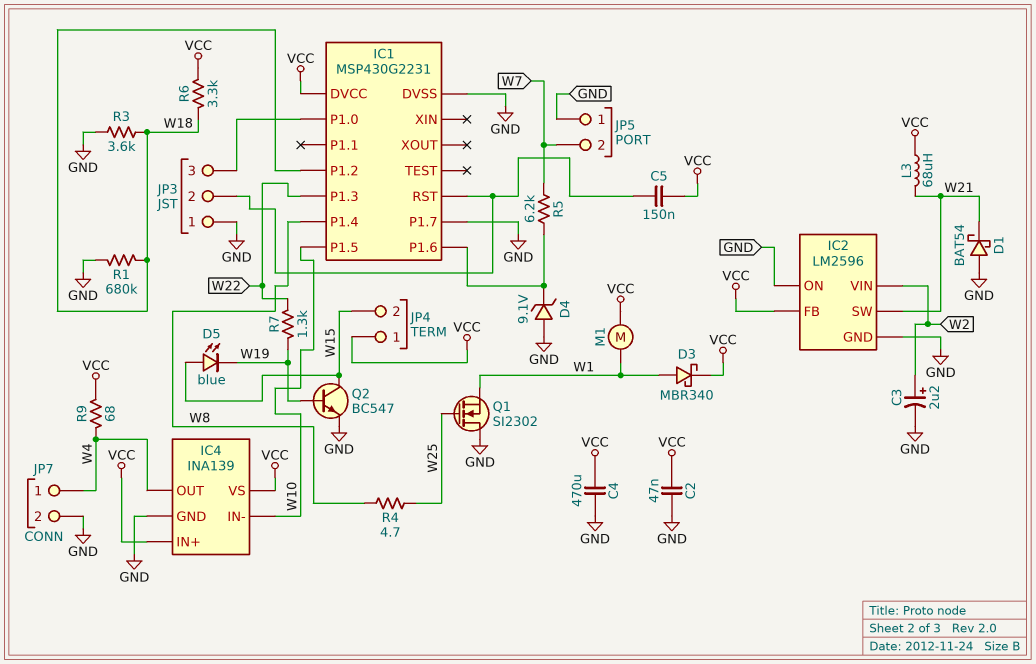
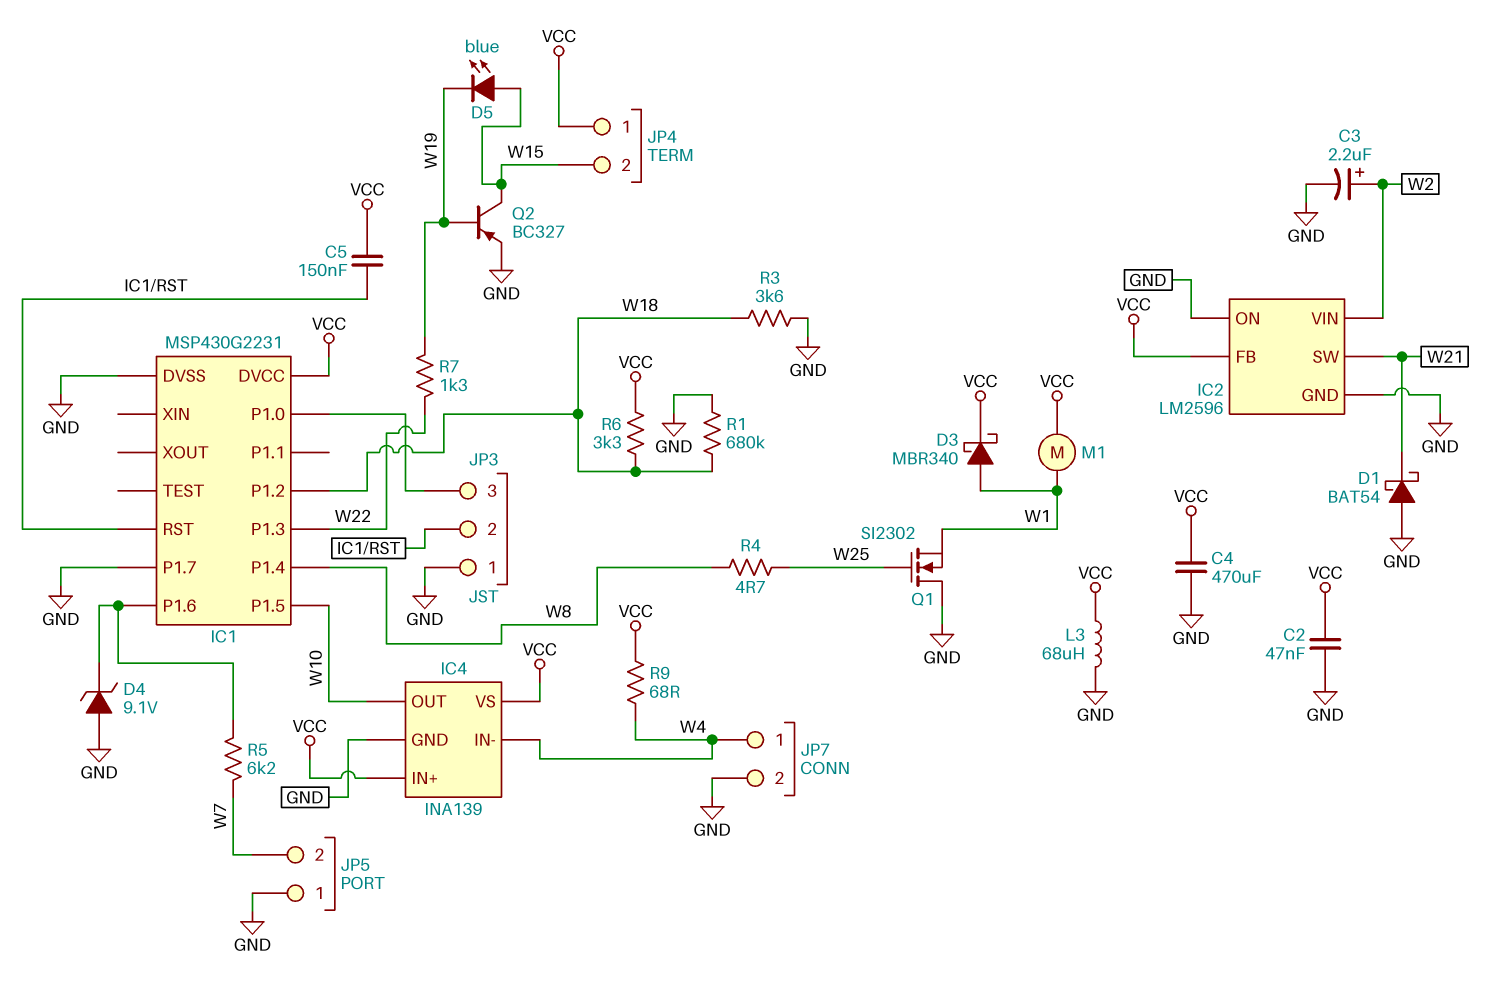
IC4 pin IN-: W10 -> W4
IC4 pin OUT: W4 -> W10
L3: 68uH (VCC, W21) -> 68uH (GND, VCC)
Q2: NPN BC547 (B W19, C W15, E GND) -> PNP BC327 (B W19, C W15, E GND)

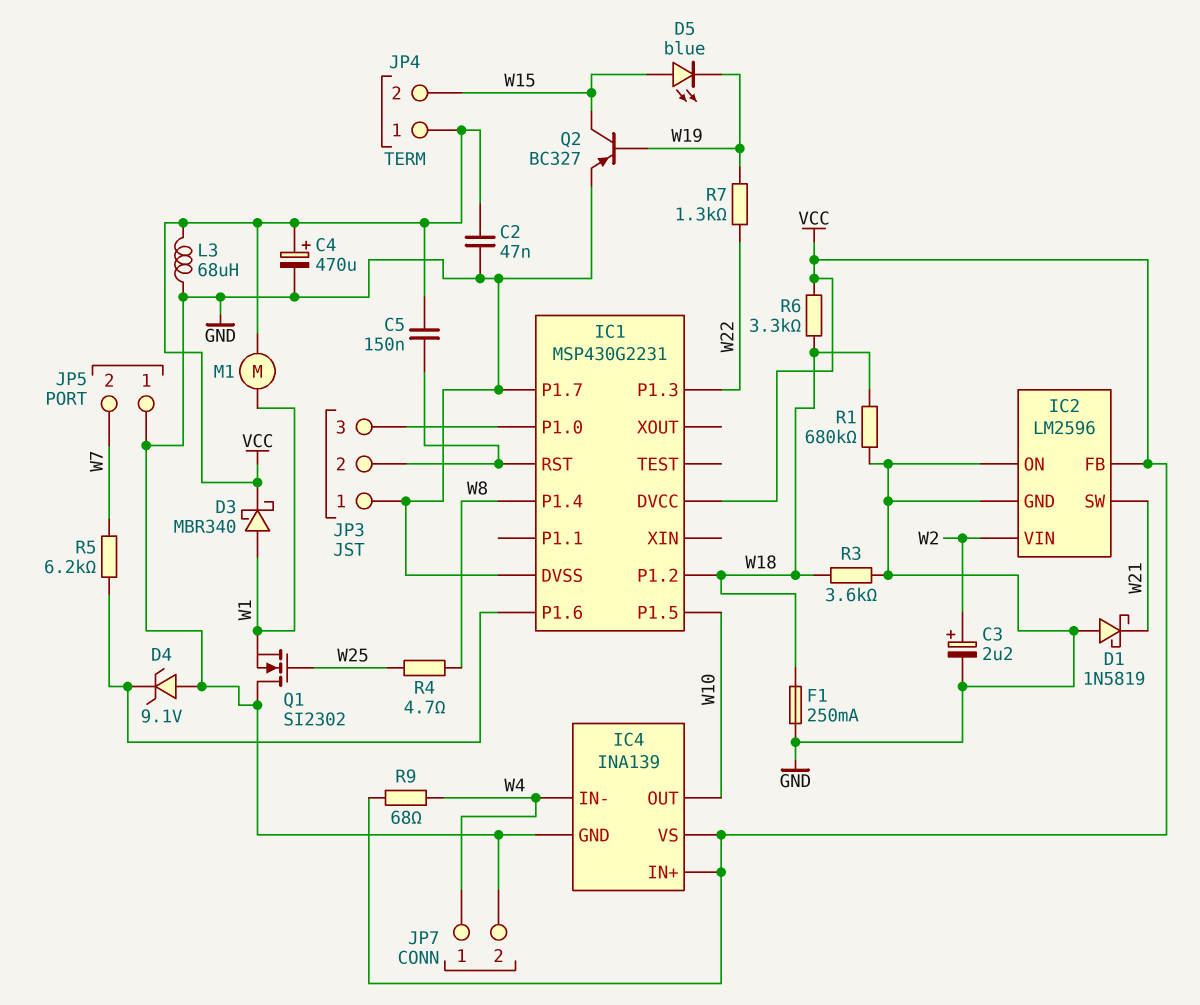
C4: 470uF (GND, VCC) -> 470uF (plus VCC, minus GND)
D1: schottky BAT54 (A GND, K W21) -> schottky 1N5819 (A GND, K W21)
F1: none -> 250mA (GND, W18)

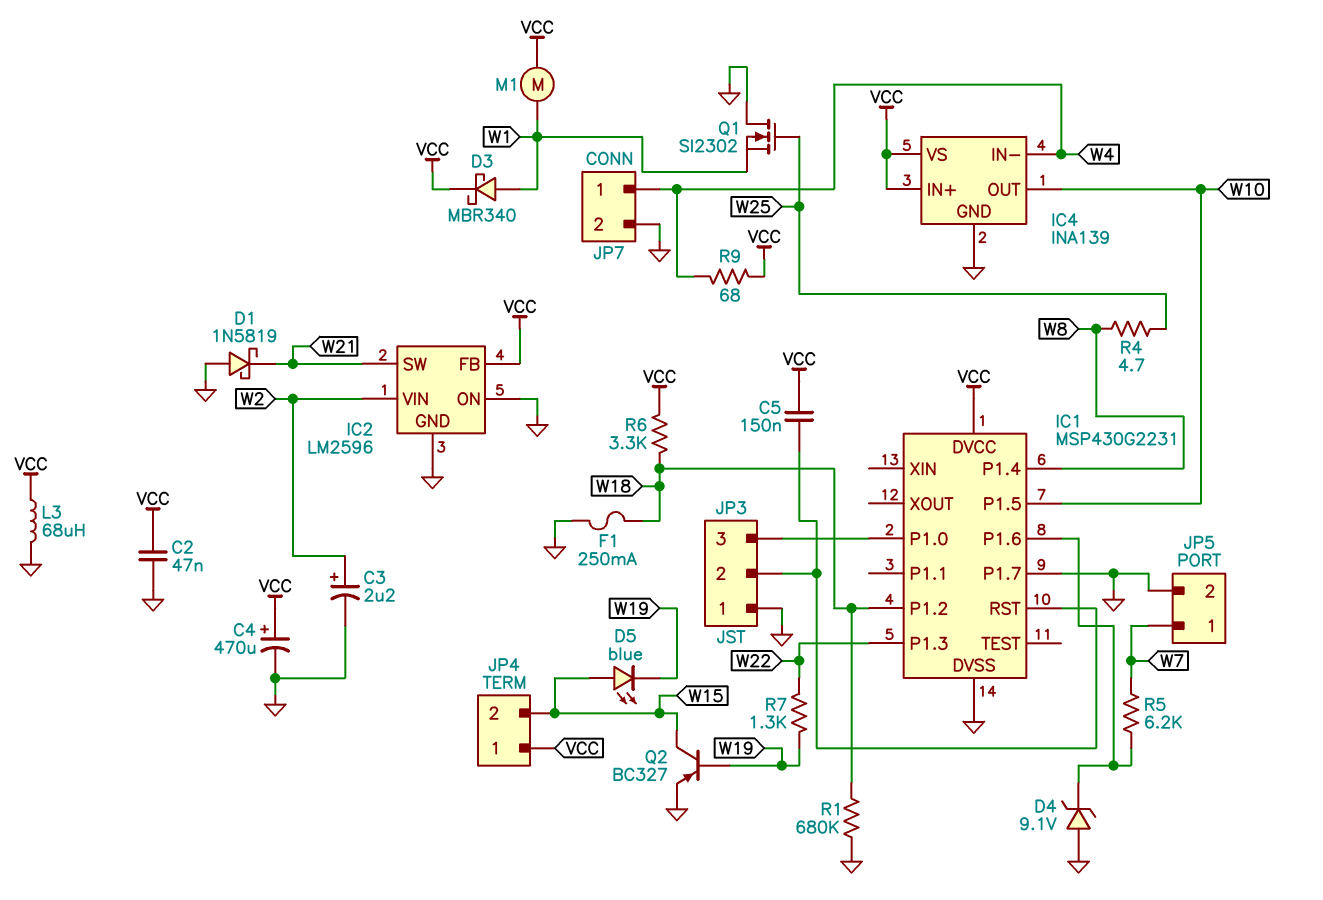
JP5 pin 1: GND -> W7
JP5 pin 2: W7 -> GND
R3: 3.6k (GND, W18) -> none

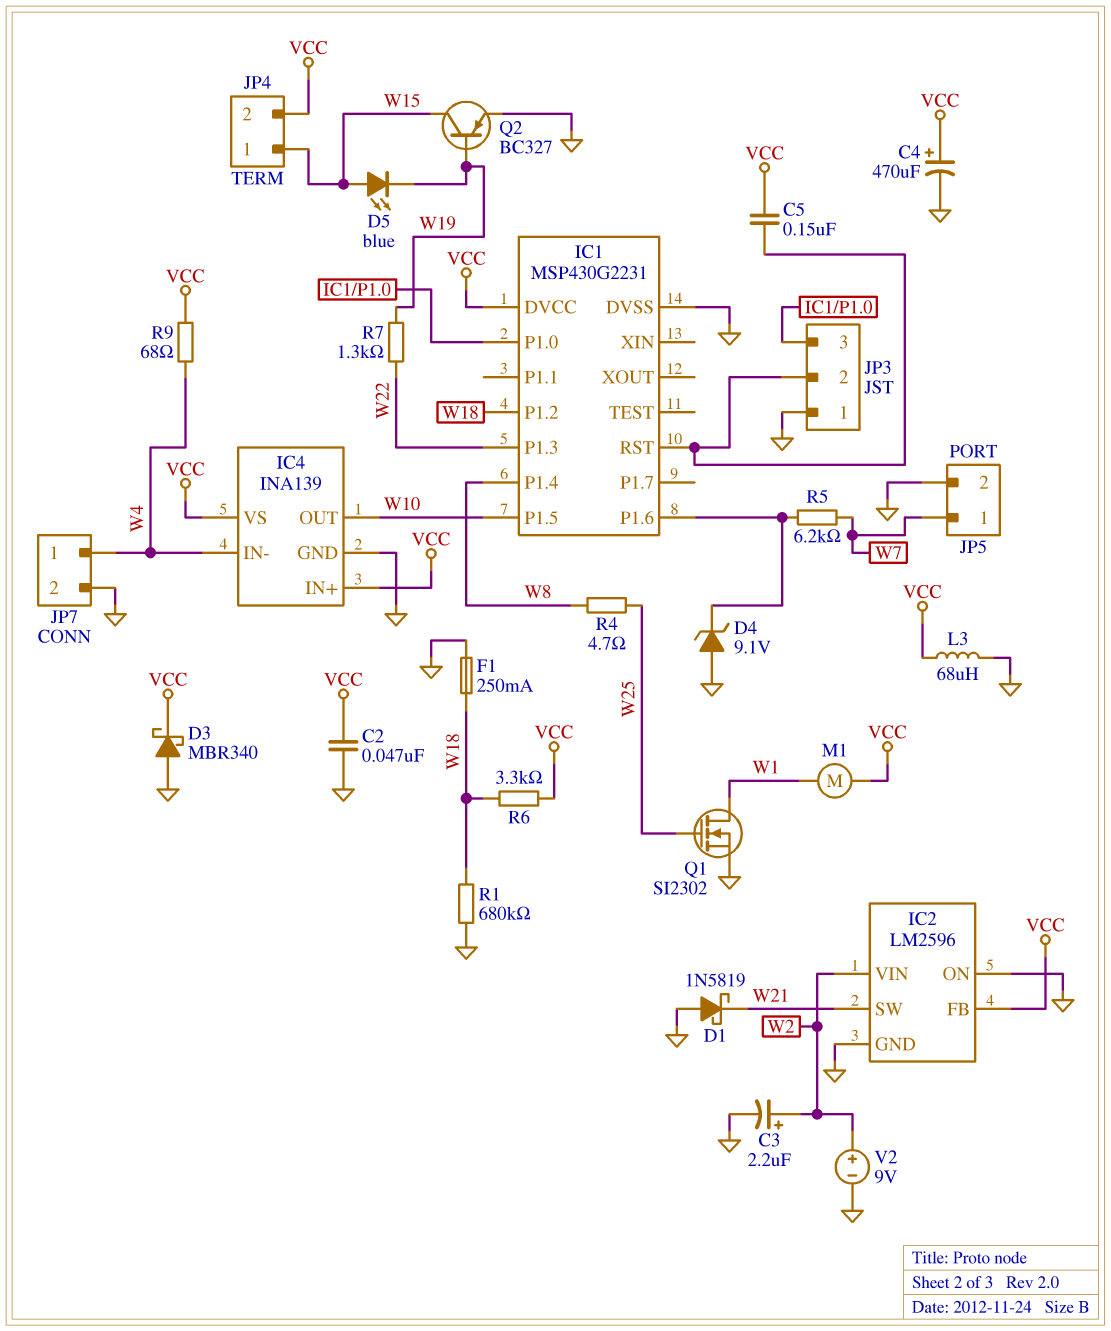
D3: schottky MBR340 (A W1, K VCC) -> schottky MBR340 (A GND, K VCC)
IC1 pin P1.7: GND -> none
JP4 pin 1: VCC -> W15
JP4 pin 2: W15 -> VCC
Q1: NMOS SI2302 (G W25, D GND, S W1) -> NMOS SI2302 (G W25, D W1, S GND)
V2: none -> 9V (plus W2, minus GND)

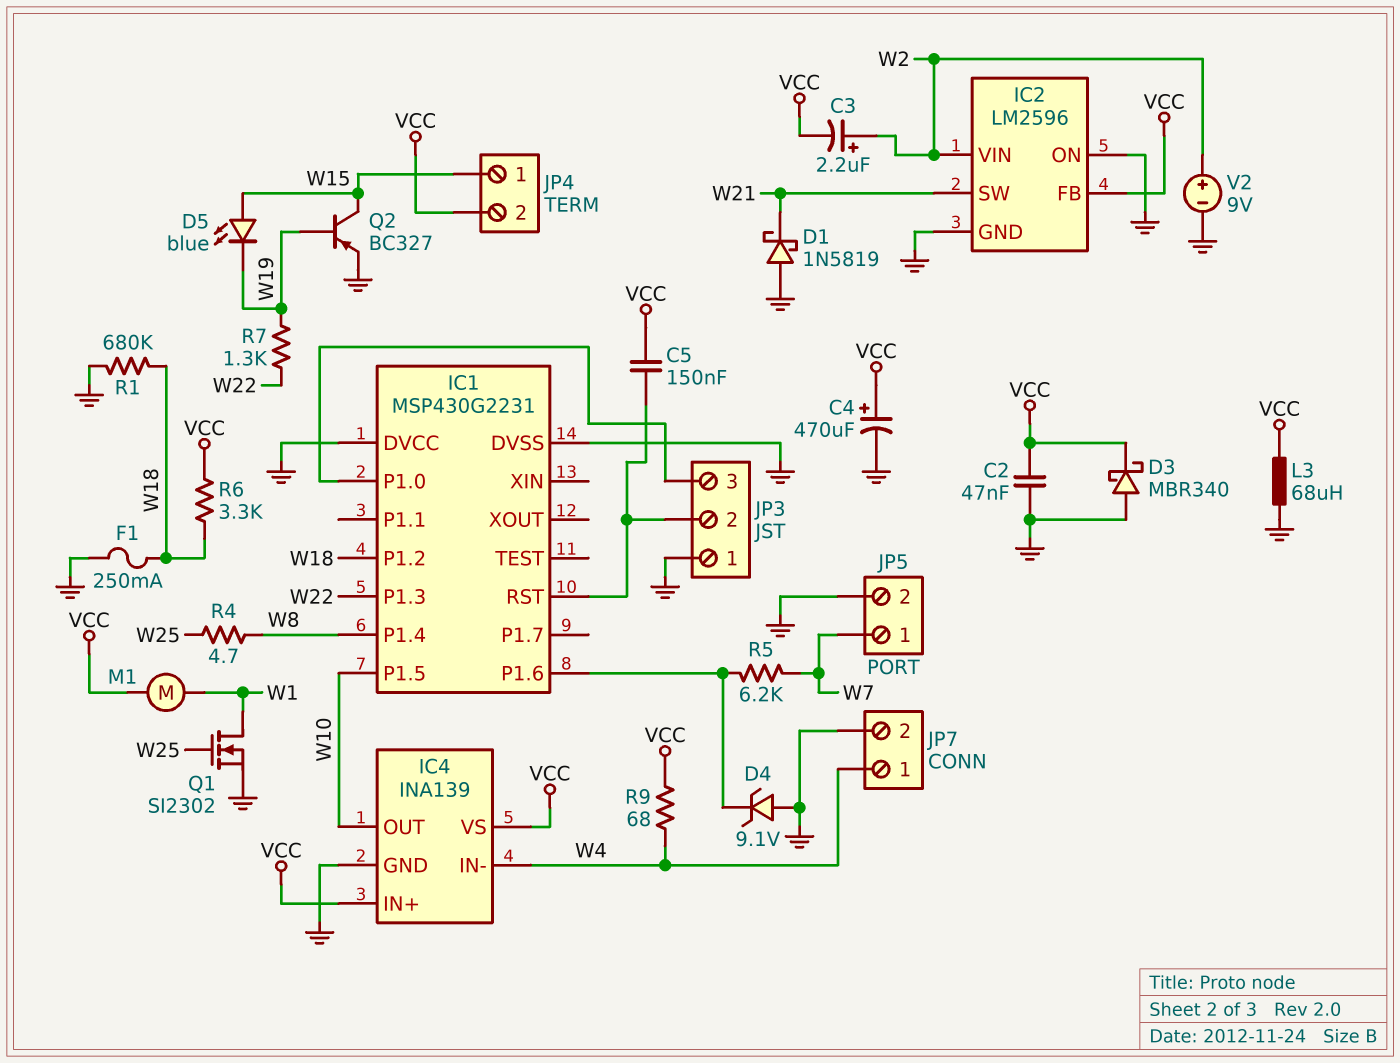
C3: 2.2uF (plus W2, minus GND) -> 2.2uF (plus W2, minus VCC)
IC1 pin DVCC: VCC -> GND

